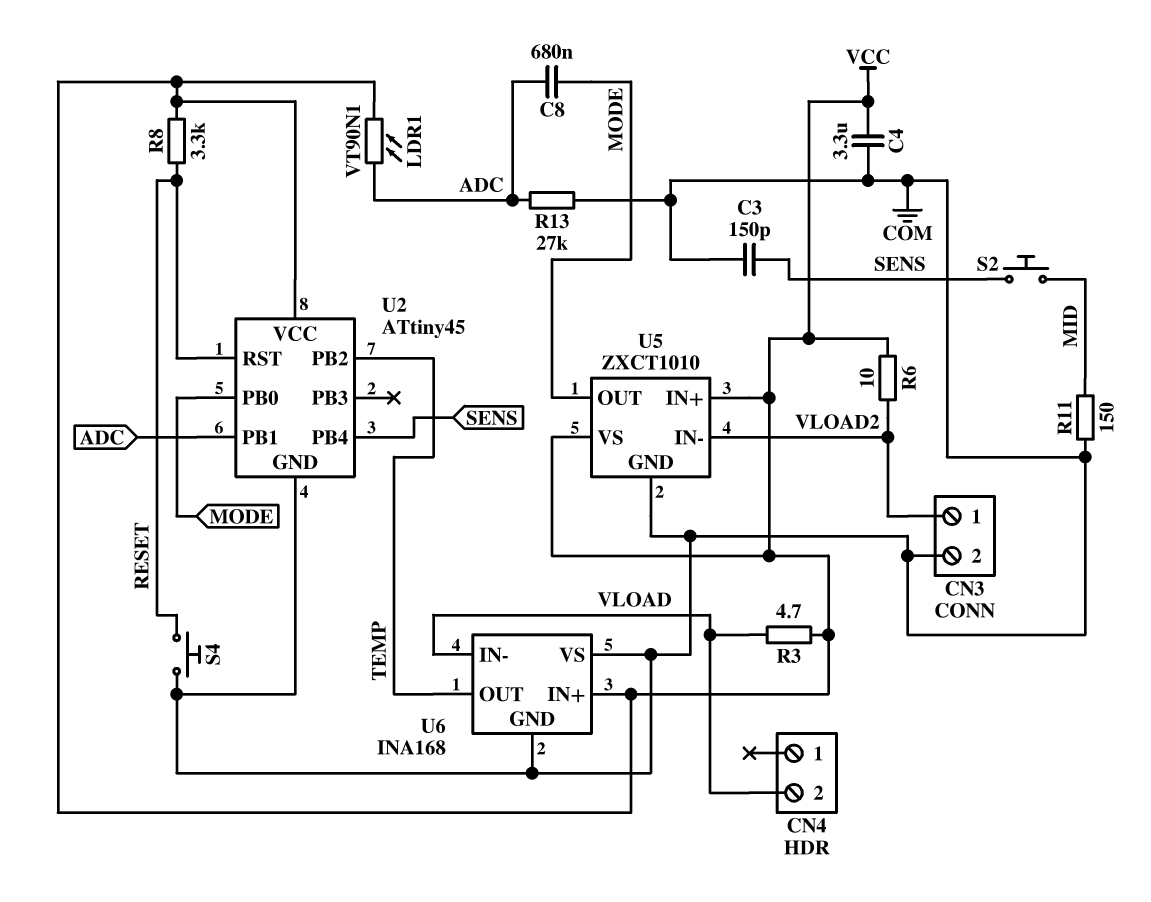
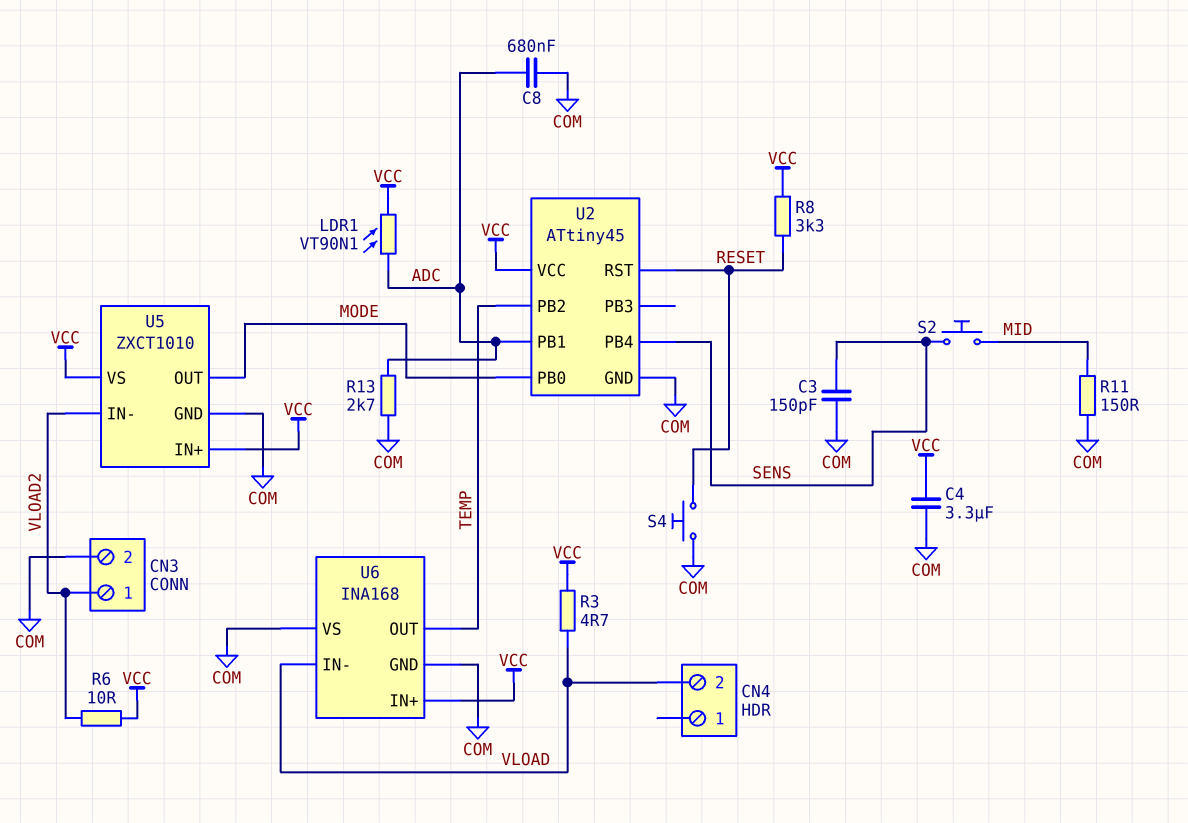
C8: 680nF (ADC, MODE) -> 680nF (ADC, COM)
R13: 27k (ADC, COM) -> 2.7k (ADC, COM)

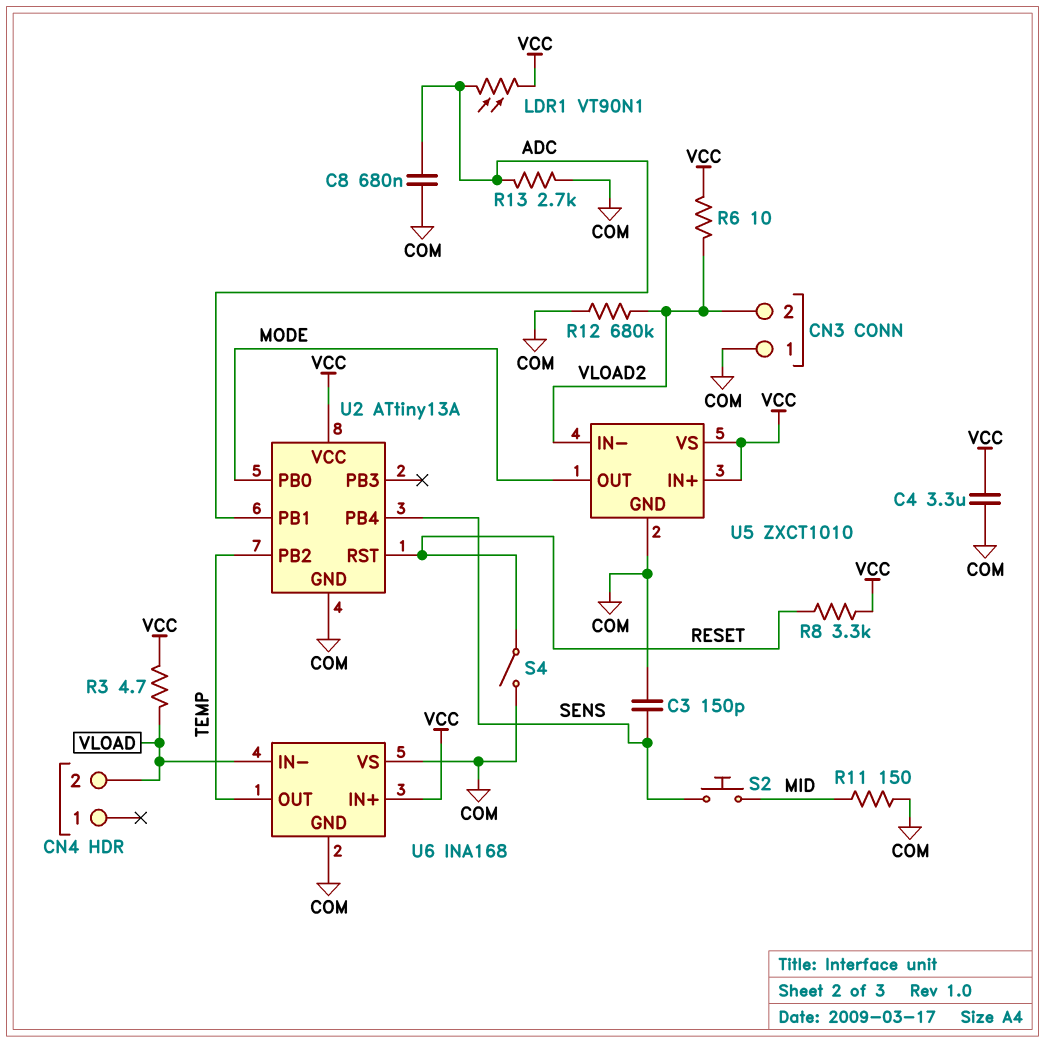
CN3 pin 1: VLOAD2 -> COM
CN3 pin 2: COM -> VLOAD2
R12: none -> 680k (COM, VLOAD2)
S4: button (COM, RESET) -> switch (COM, RESET)
U2: ATtiny45 -> ATtiny13A

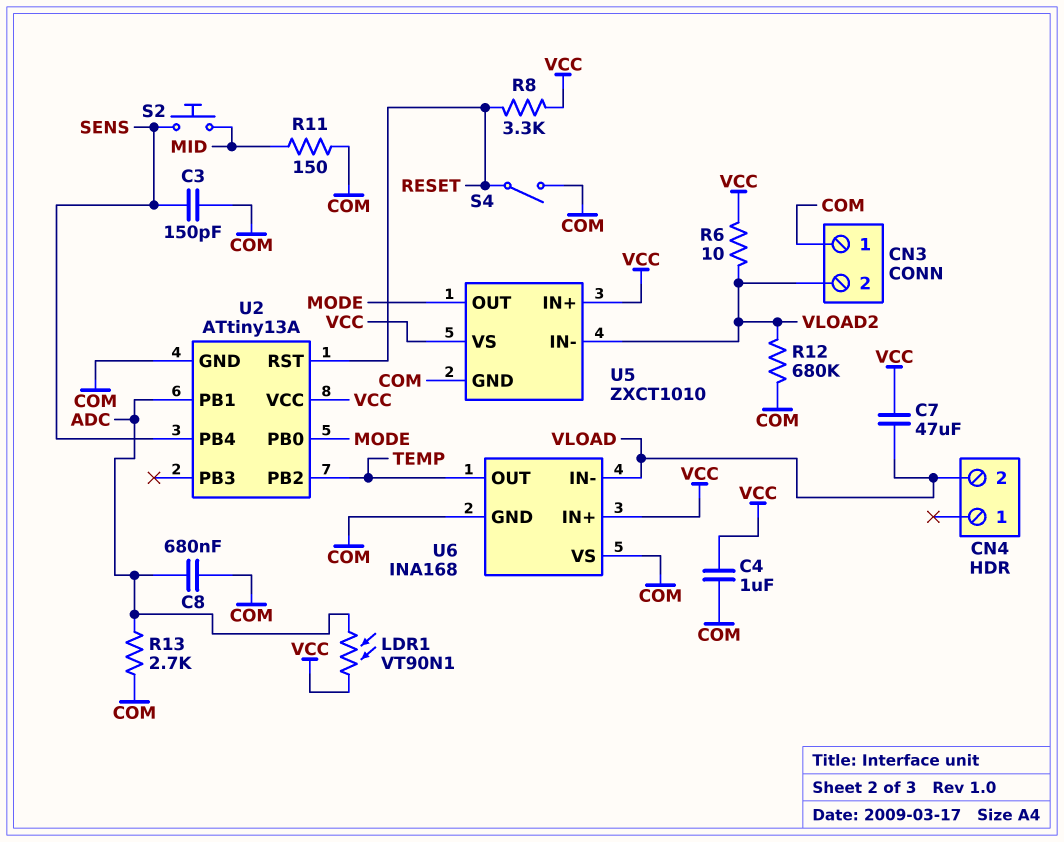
C4: 3.3uF (COM, VCC) -> 1uF (COM, VCC)
C7: none -> 47uF (VCC, VLOAD)
R3: 4.7 (VCC, VLOAD) -> none

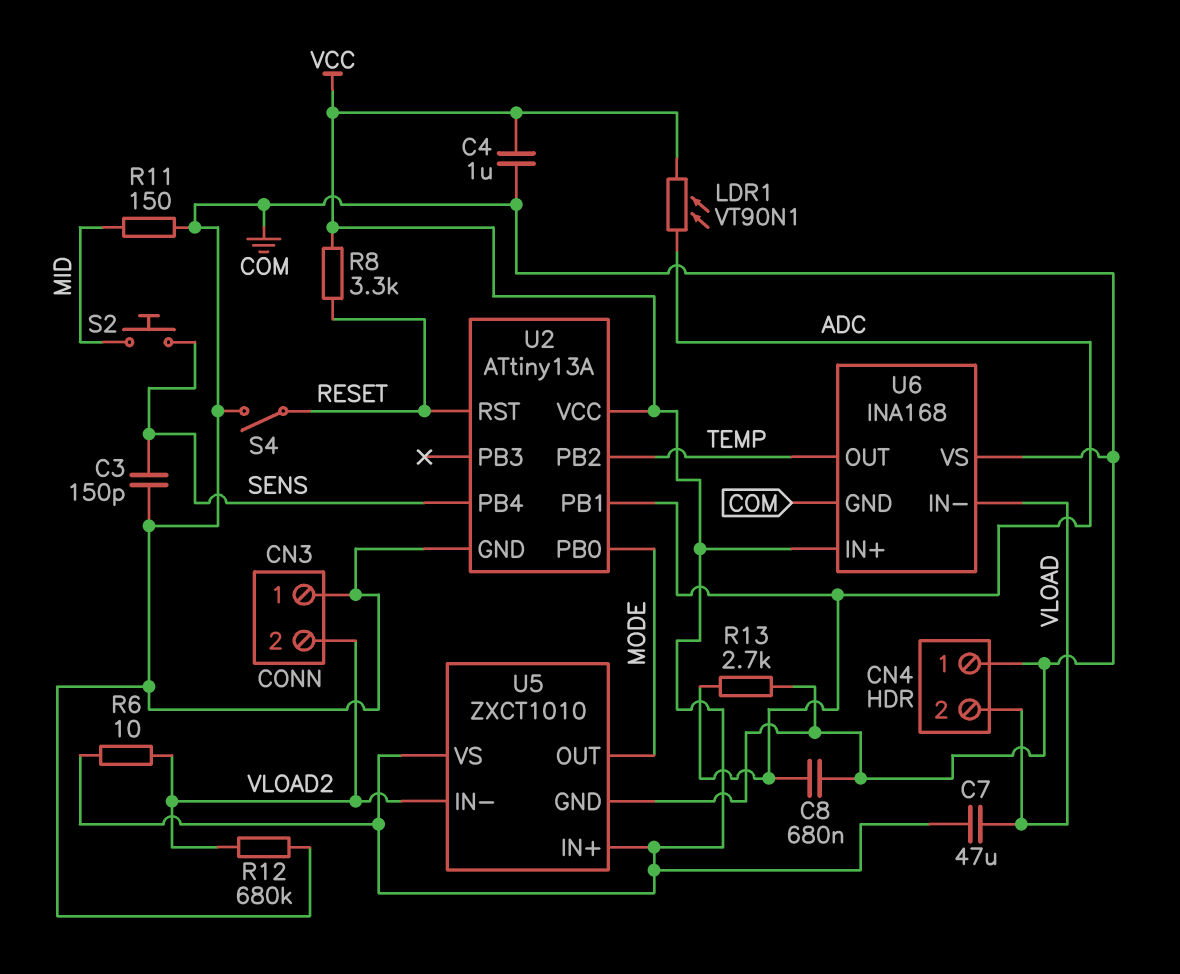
CN4 pin 1: none -> COM

